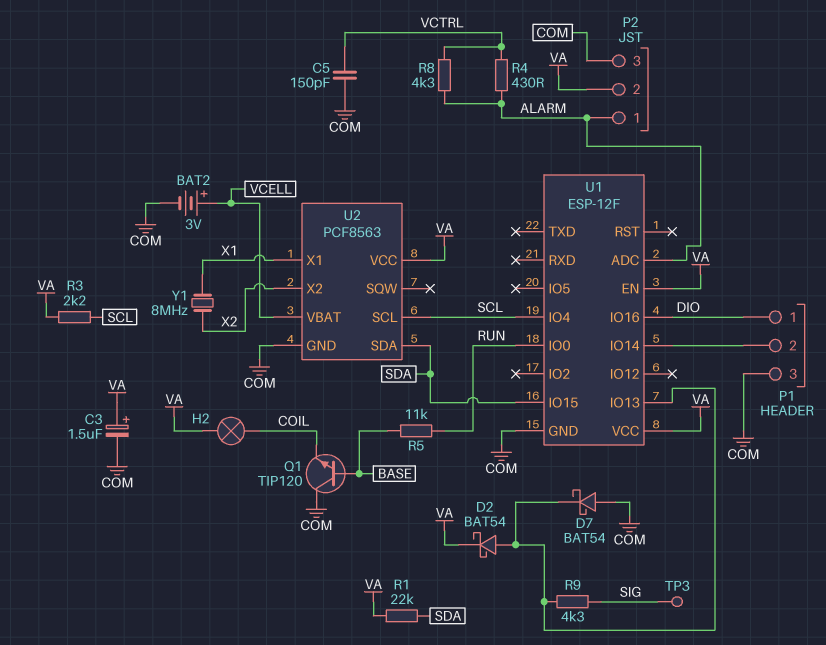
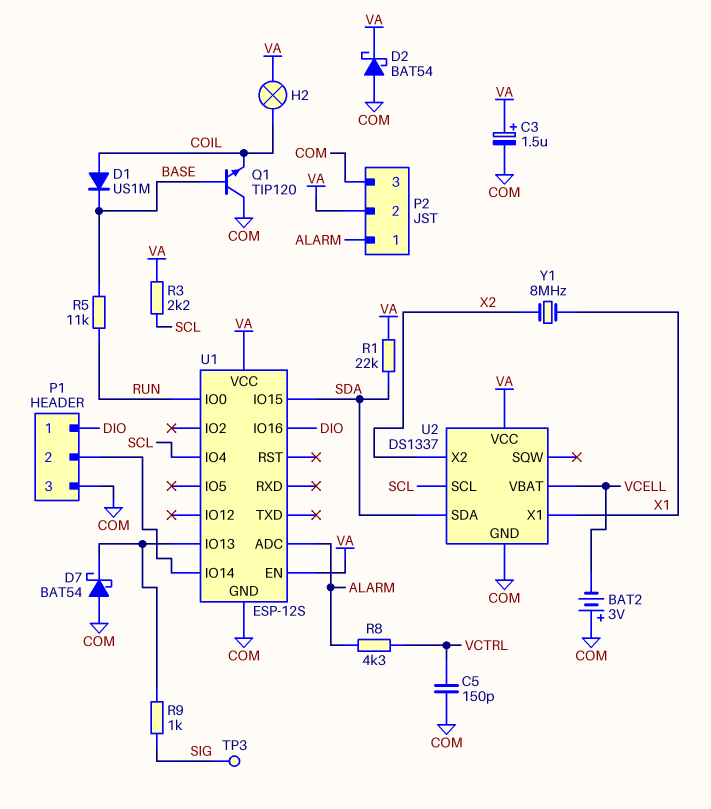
BAT2: 3V (plus VCELL, minus COM) -> 3V (plus COM, minus VCELL)
D1: none -> diode US1M (A COIL, K BASE)
D2: schottky BAT54 (A U1/IO13, K VA) -> schottky BAT54 (A COM, K VA)
R4: 430 (ALARM, VCTRL) -> none
R9: 4.3k (SIG, U1/IO13) -> 1k (SIG, U1/IO13)
U1: ESP-12F -> ESP-12S
U2: PCF8563 -> DS1337

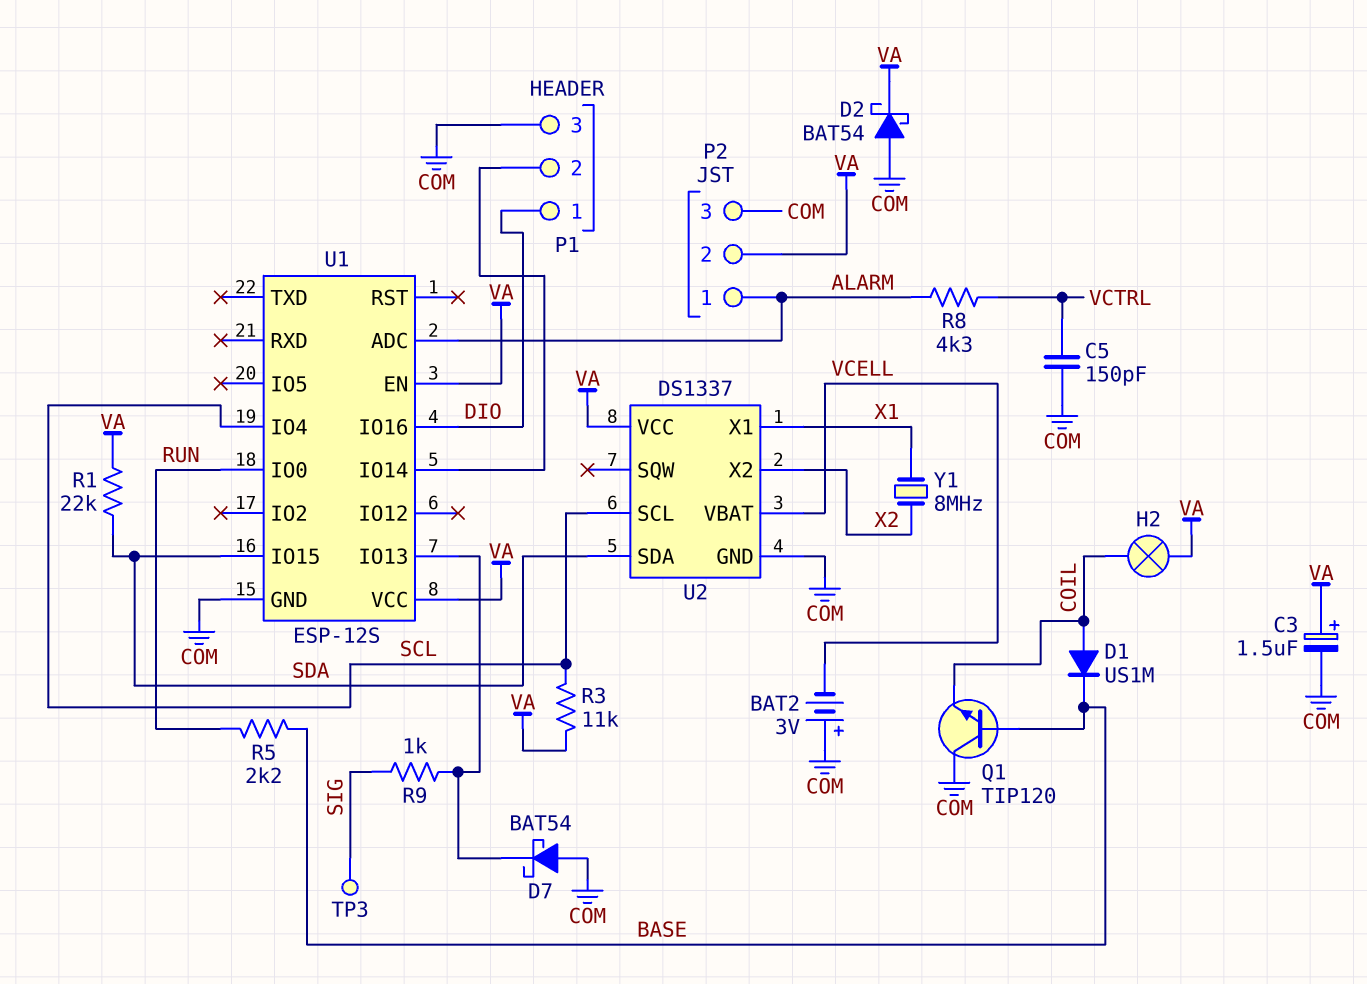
R3: 2.2k (SCL, VA) -> 11k (SCL, VA)
R5: 11k (BASE, RUN) -> 2.2k (BASE, RUN)

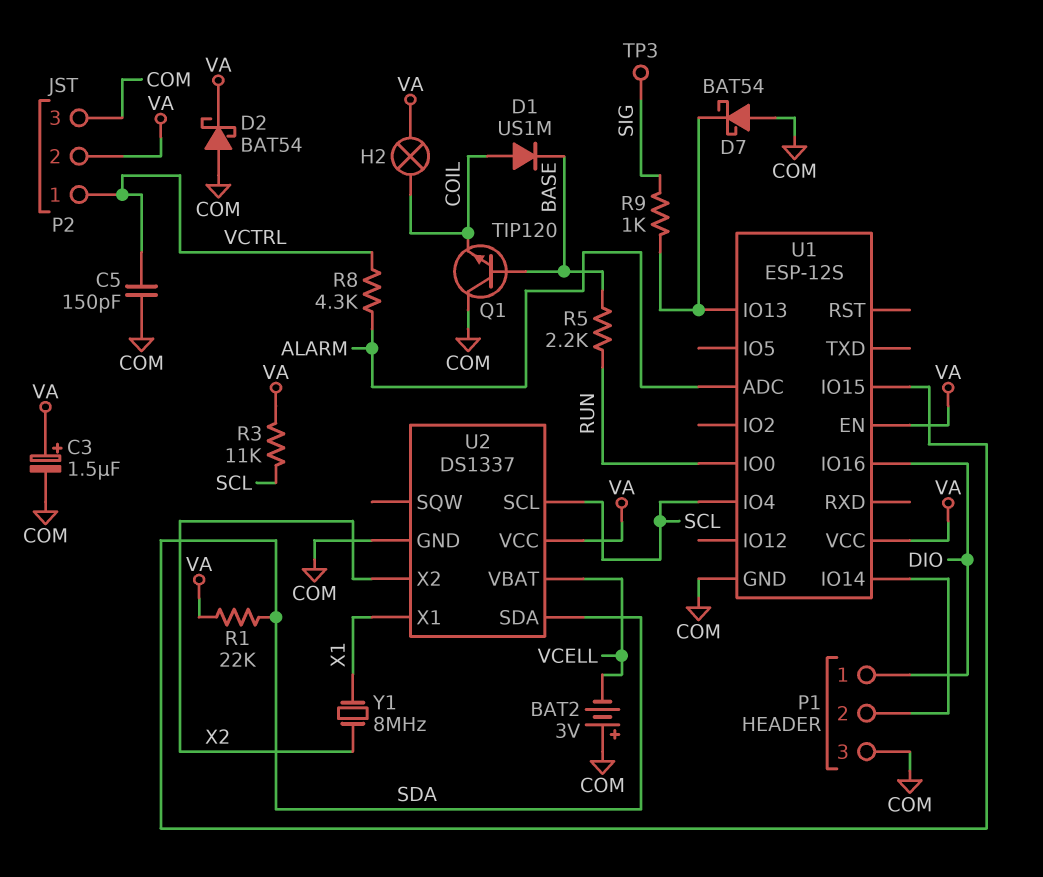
P2 pin 1: ALARM -> VCTRL

